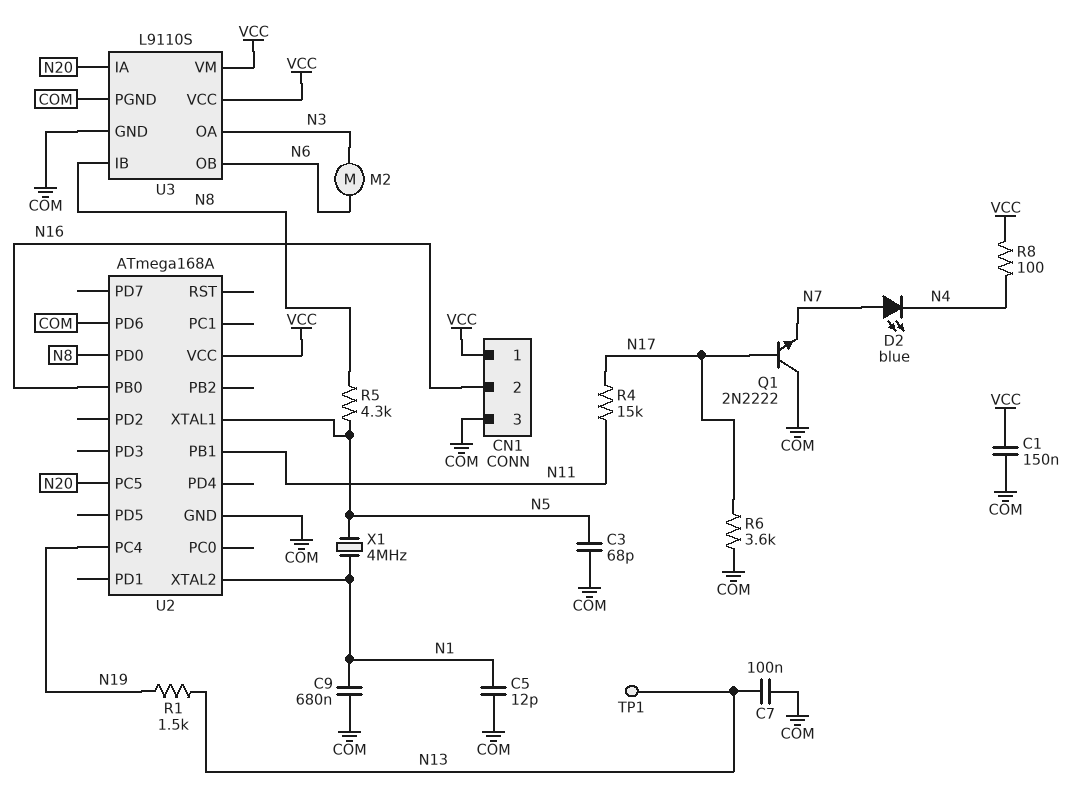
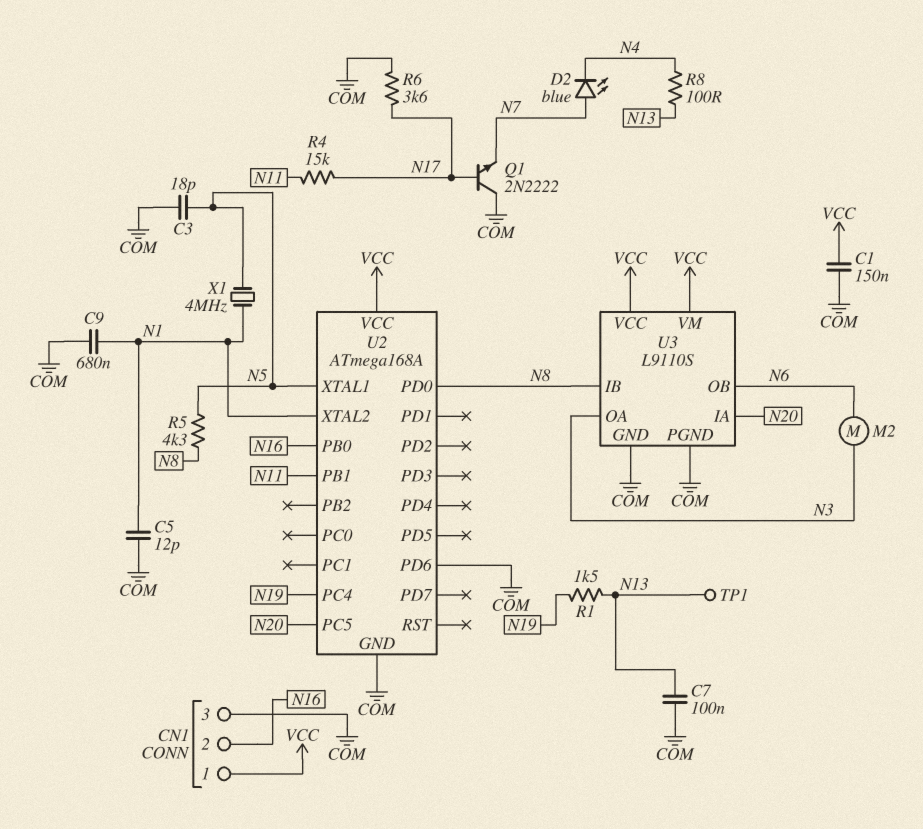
C3: 68pF (COM, N5) -> 18pF (COM, N5)
R8: 100 (N4, VCC) -> 100 (N4, N13)

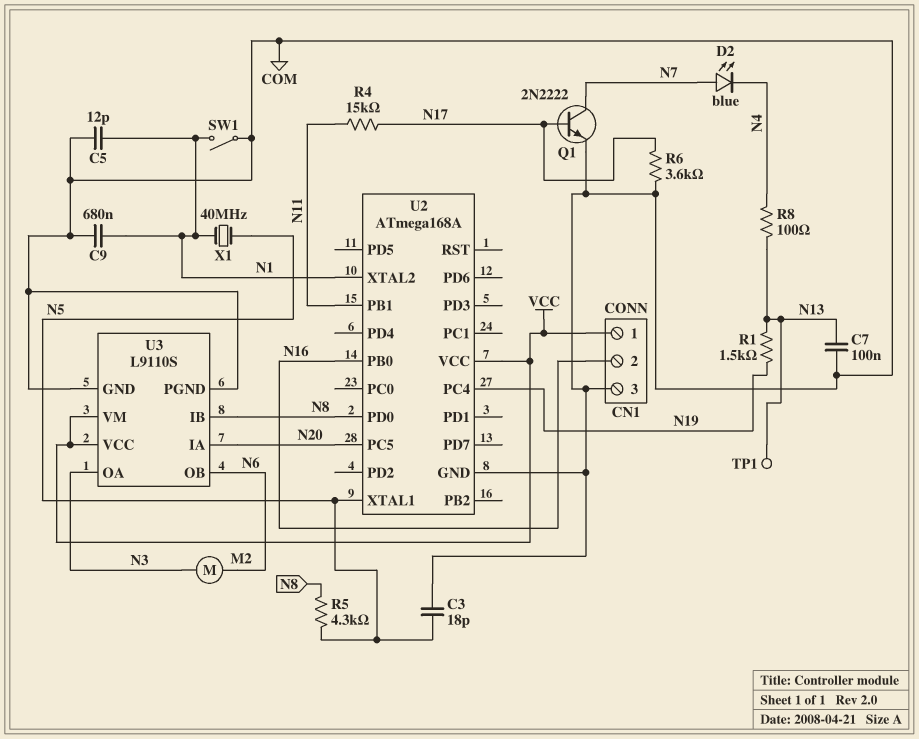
C1: 150nF (COM, VCC) -> none
Q1: NPN 2N2222 (B N17, C COM, E N7) -> NPN 2N2222 (B N17, C N7, E COM)
SW1: none -> switch (COM, N1)
U2 pin PD6: COM -> none
X1: 4MHz (N1, N5) -> 40MHz (N1, N5)

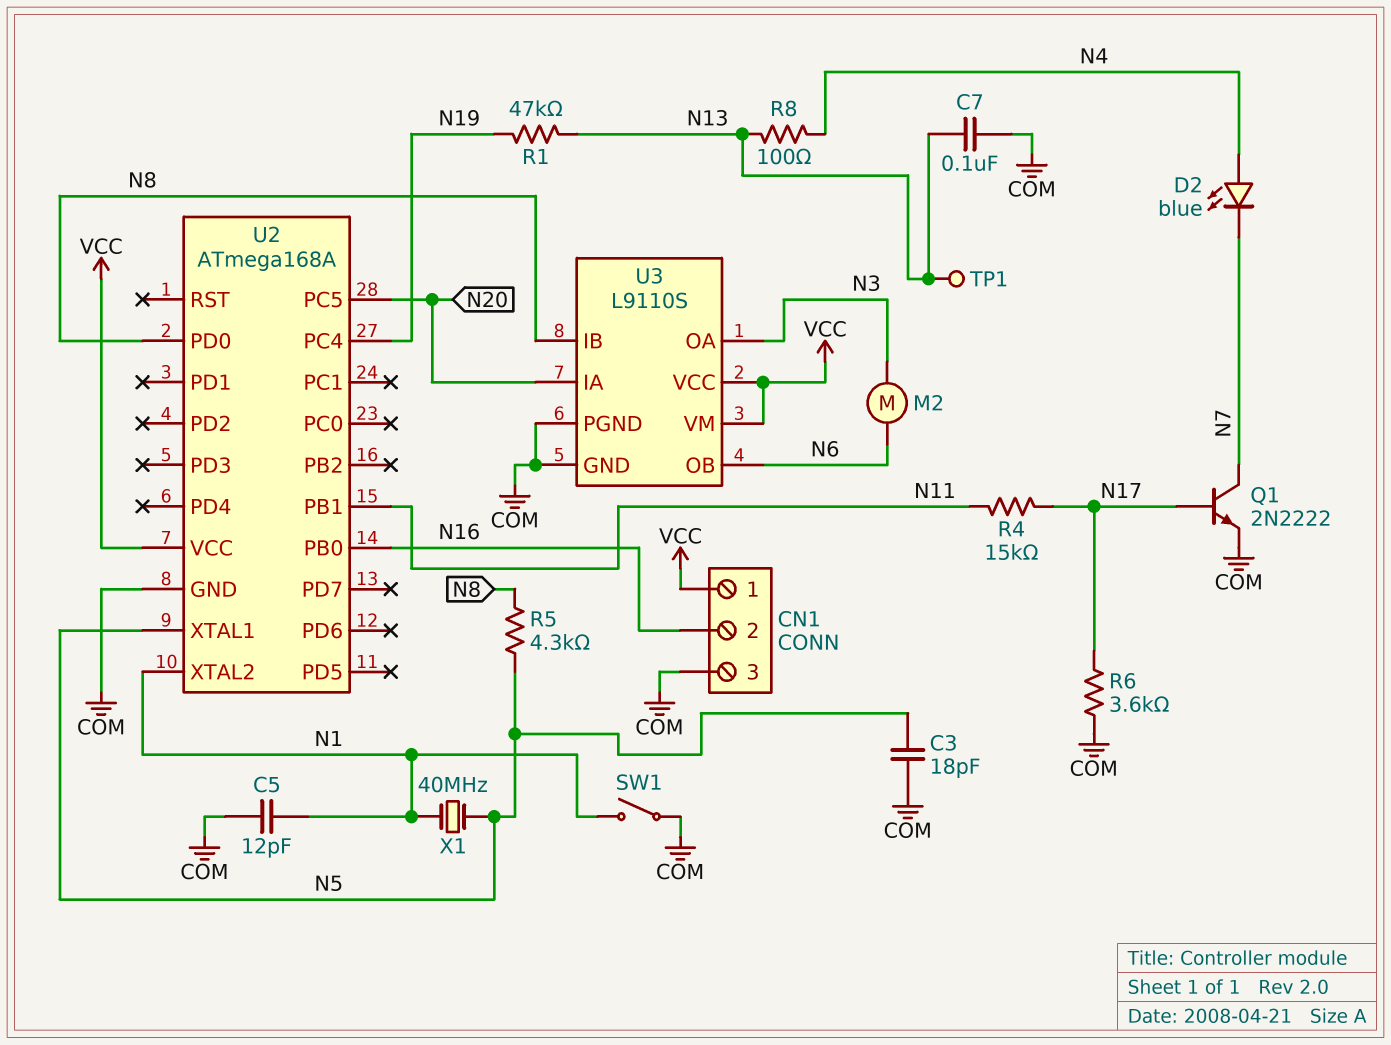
C9: 680nF (COM, N1) -> none
D2: LED blue (A N7, K N4) -> LED blue (A N4, K N7)
R1: 1.5k (N13, N19) -> 47k (N13, N19)

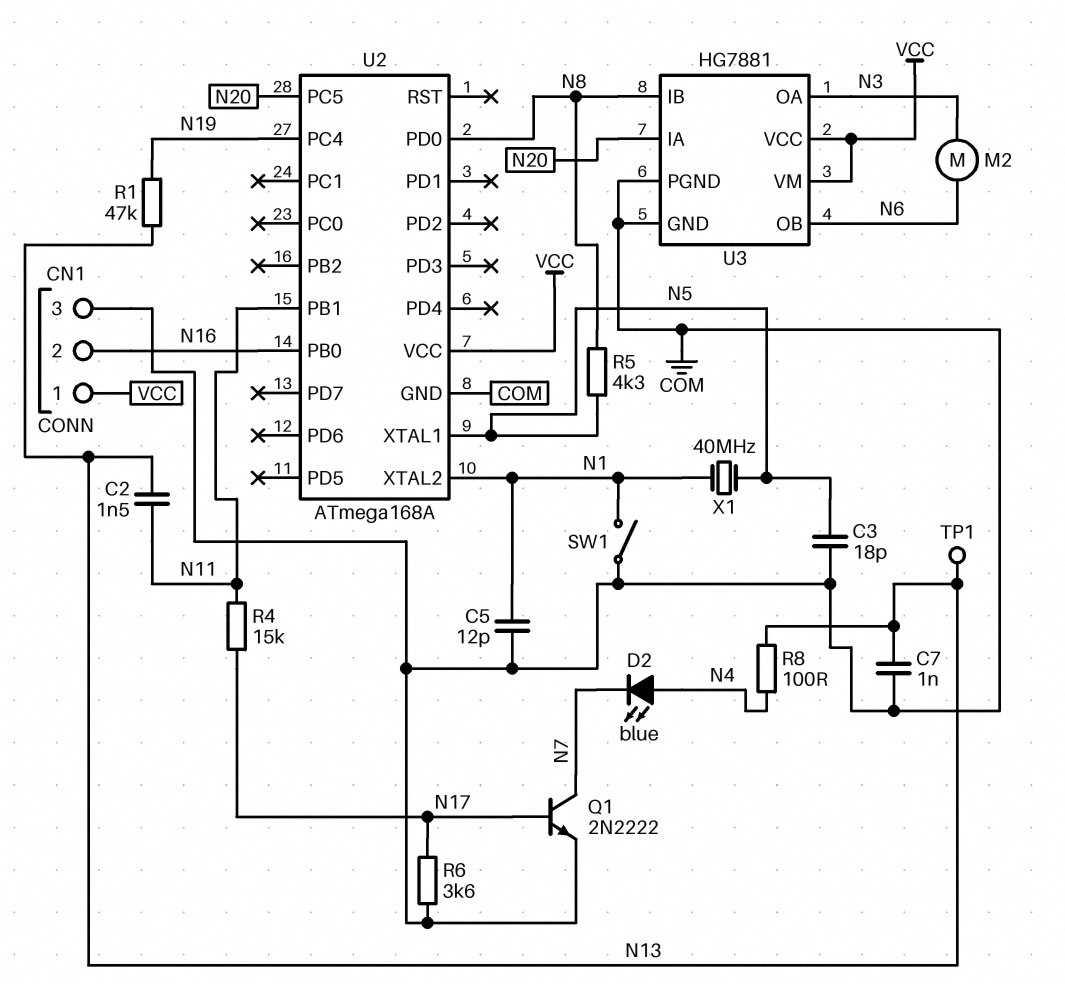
C2: none -> 1.5nF (N11, N13)
C7: 100nF (COM, N13) -> 1nF (COM, N13)
U3: L9110S -> HG7881

